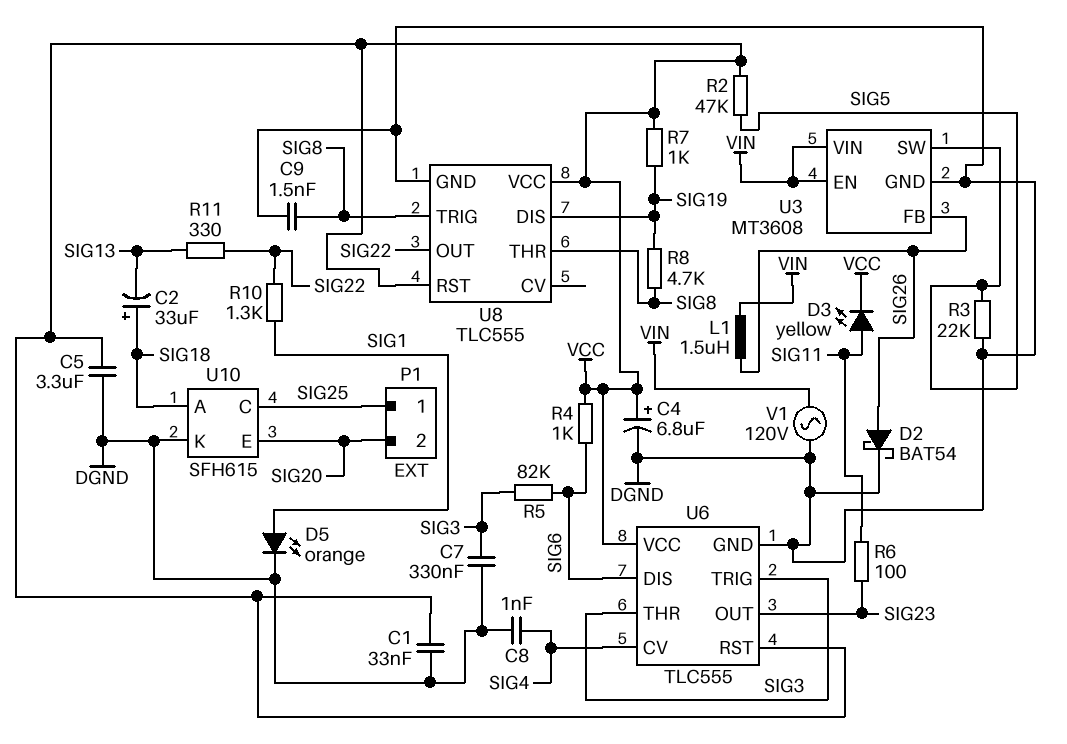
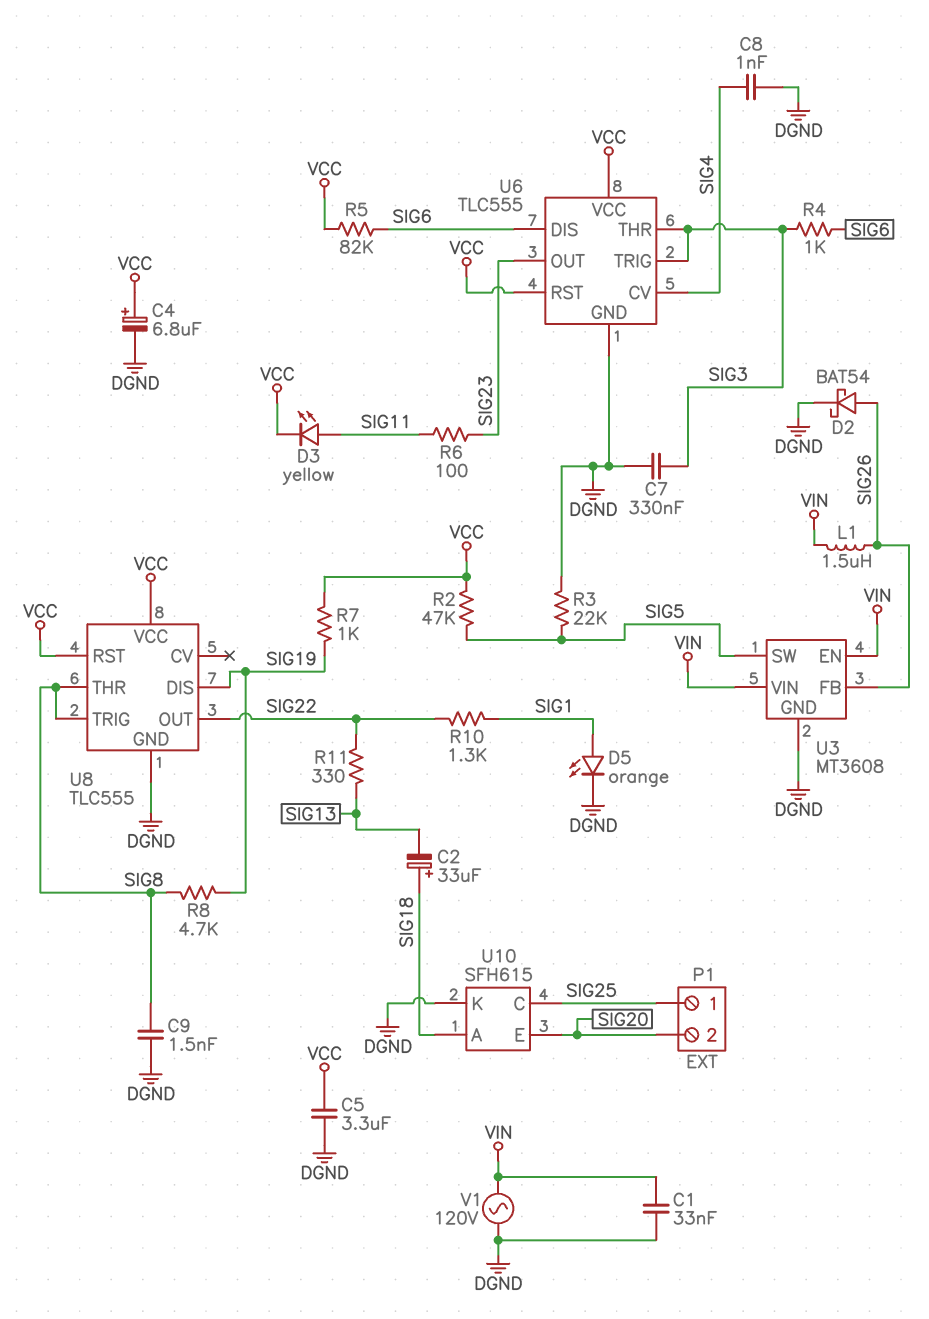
C1: 33nF (DGND, VCC) -> 33nF (DGND, VIN)
R4: 1k (SIG6, VCC) -> 1k (SIG3, SIG6)
R5: 82k (SIG3, SIG6) -> 82k (SIG6, VCC)

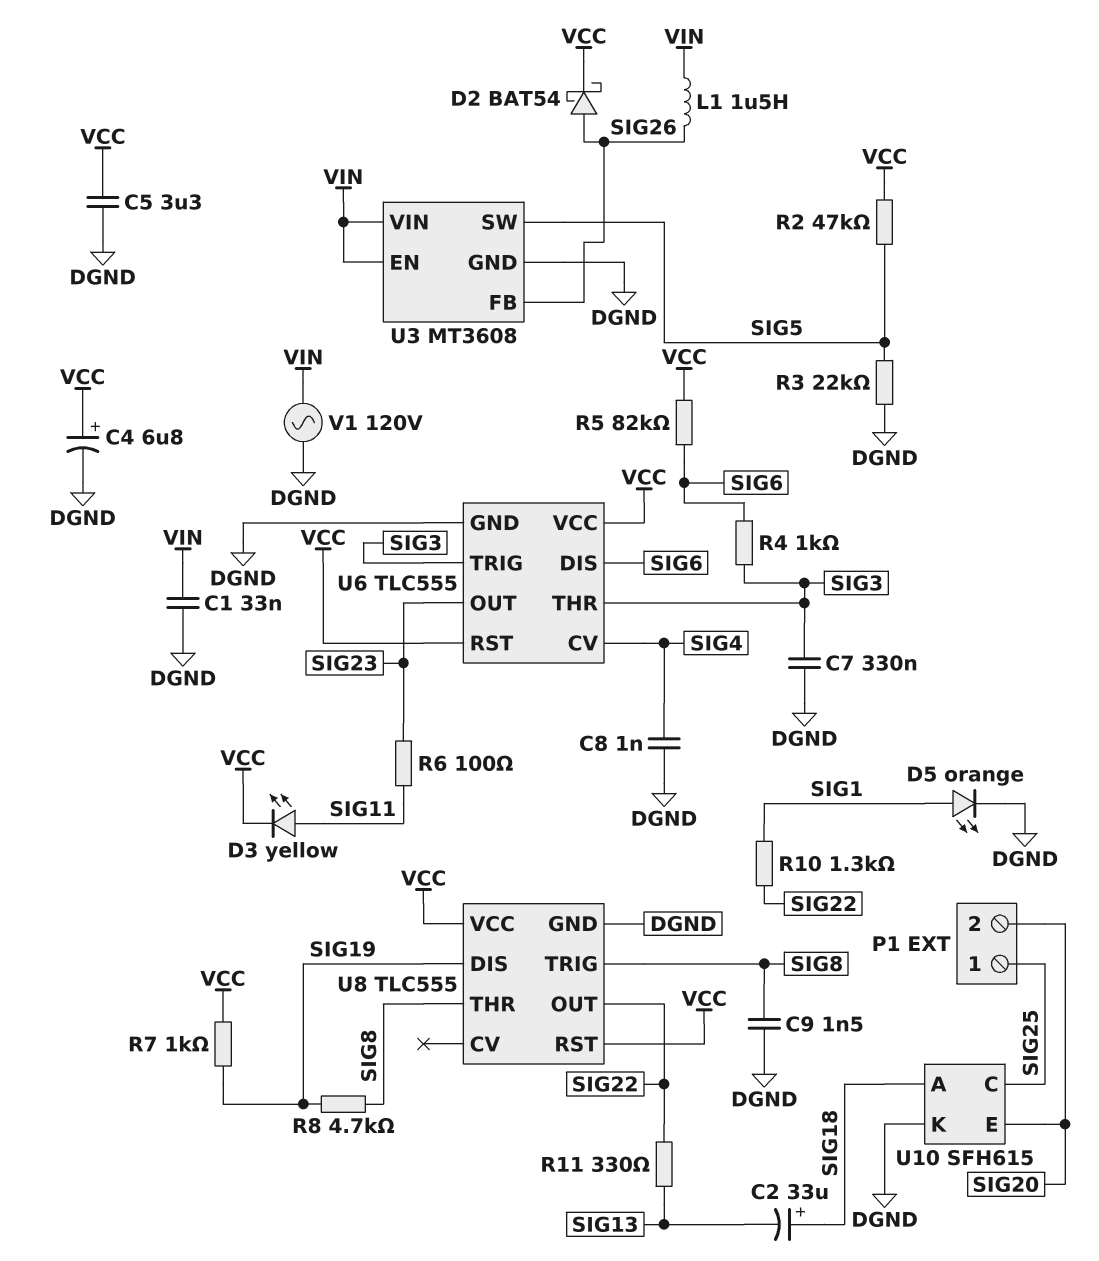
D2: schottky BAT54 (A SIG26, K DGND) -> schottky BAT54 (A SIG26, K VCC)

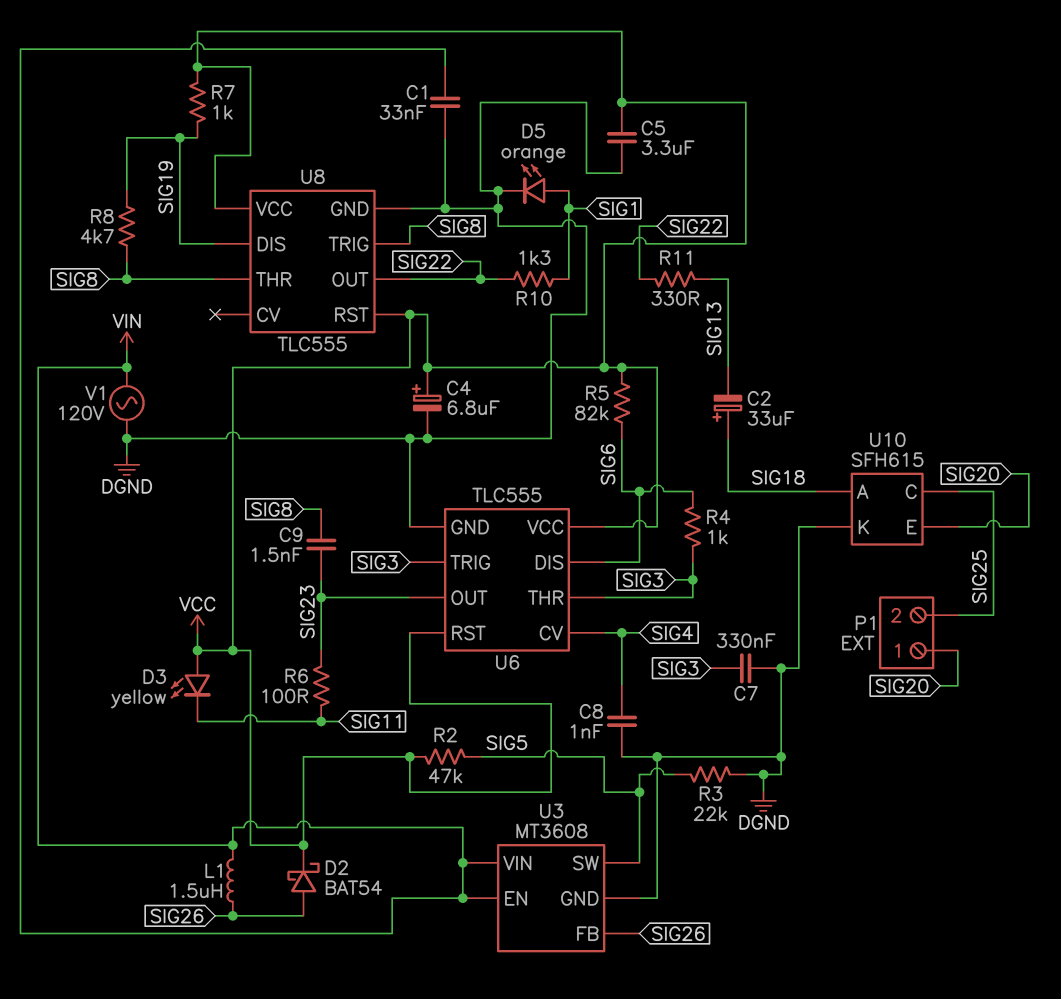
C9: 1.5nF (DGND, SIG8) -> 1.5nF (SIG8, SIG23)
D3: LED yellow (A SIG11, K VCC) -> LED yellow (A VCC, K SIG11)
P1 pin 1: SIG25 -> SIG20
P1 pin 2: SIG20 -> SIG25

